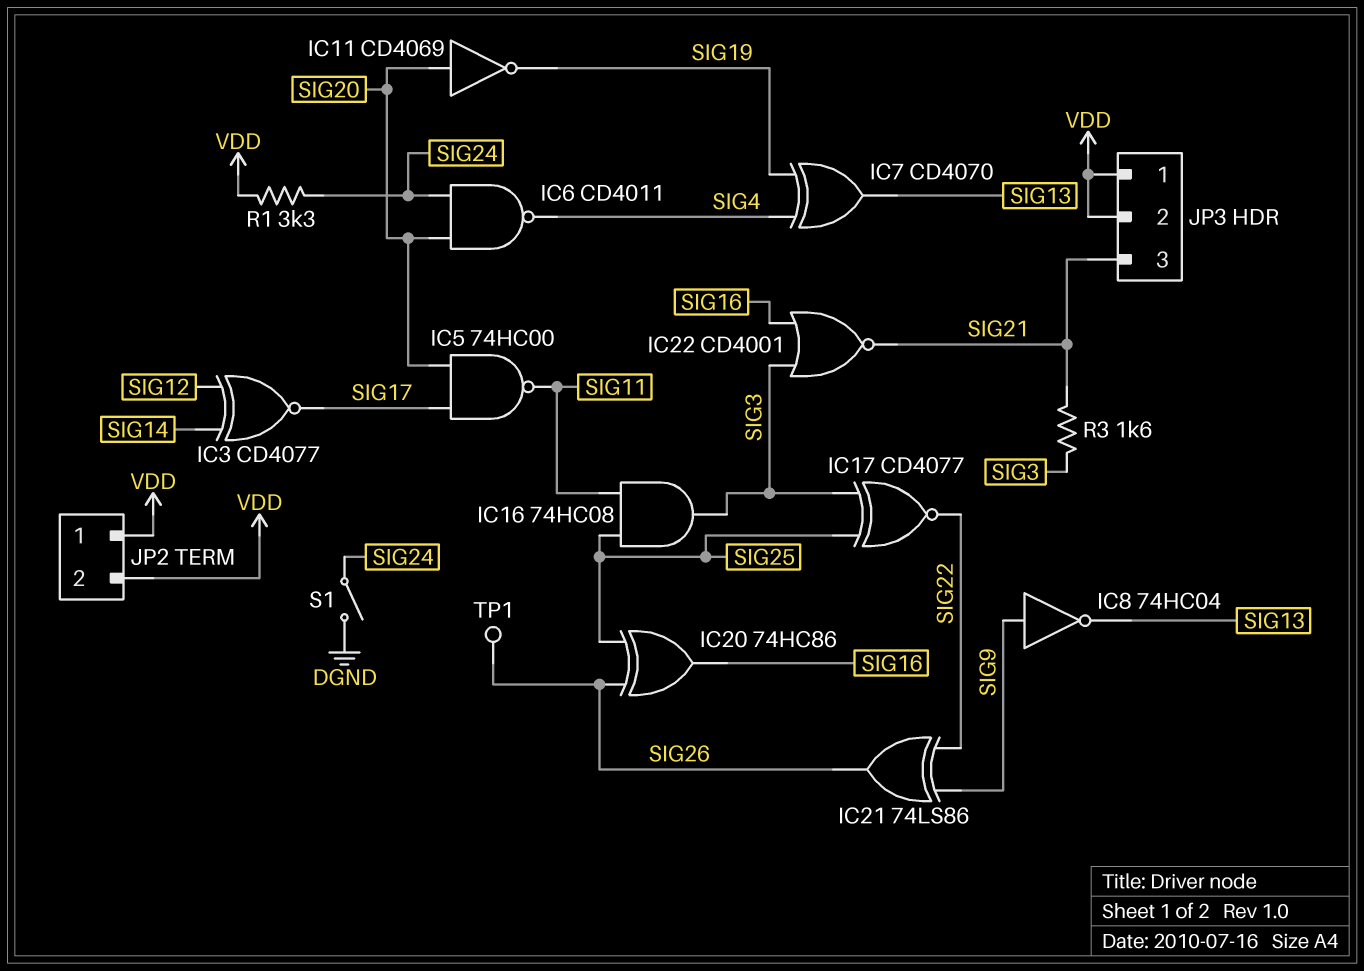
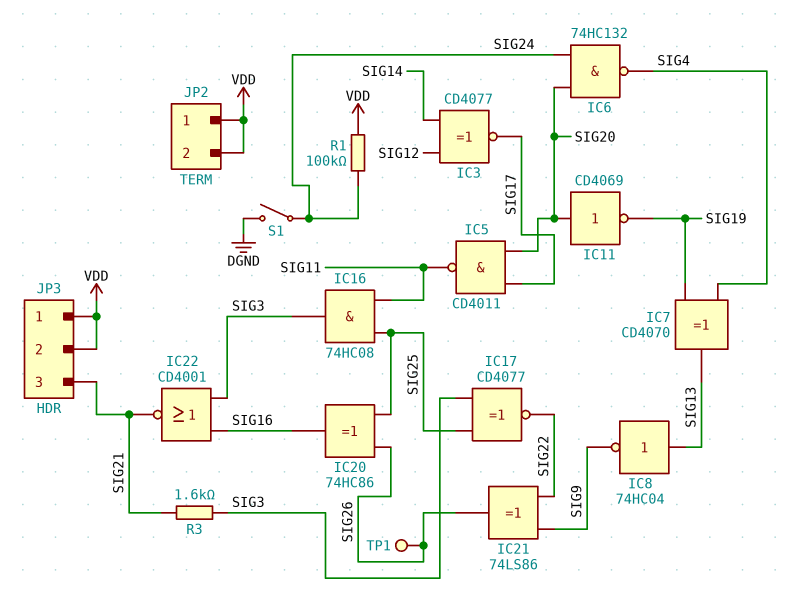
IC5: NAND 74HC00 (in SIG17, in SIG20, out SIG11) -> NAND CD4011 (in SIG17, in SIG20, out SIG11)
IC6: NAND CD4011 (in SIG20, in SIG24, out SIG4) -> NAND 74HC132 (in SIG20, in SIG24, out SIG4)
IC8: NOT 74HC04 (in SIG9, out SIG13) -> NOT 74HC04 (in SIG13, out SIG9)
R1: 3.3k (SIG24, VDD) -> 100k (SIG24, VDD)

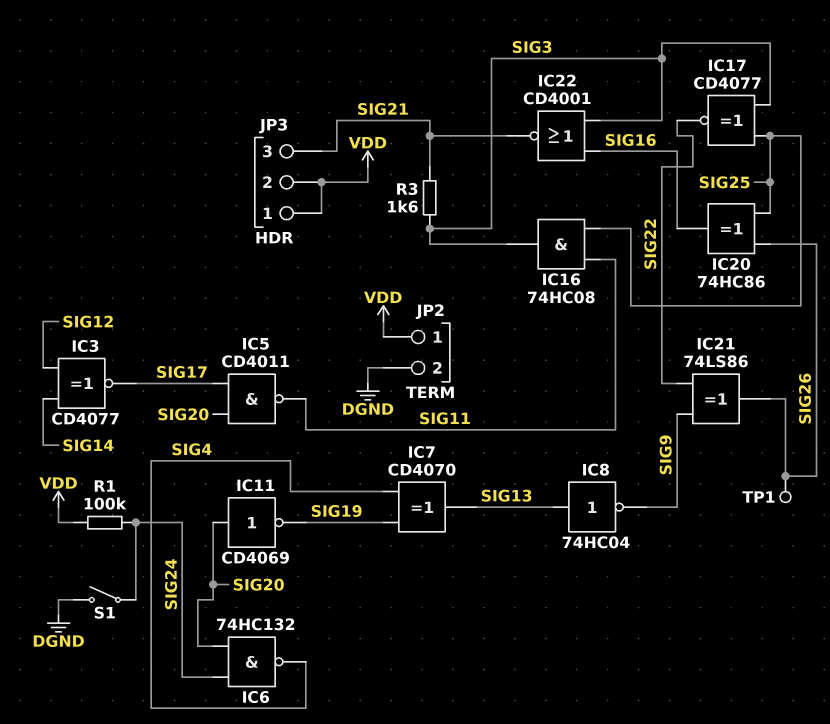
JP2 pin 2: VDD -> DGND

